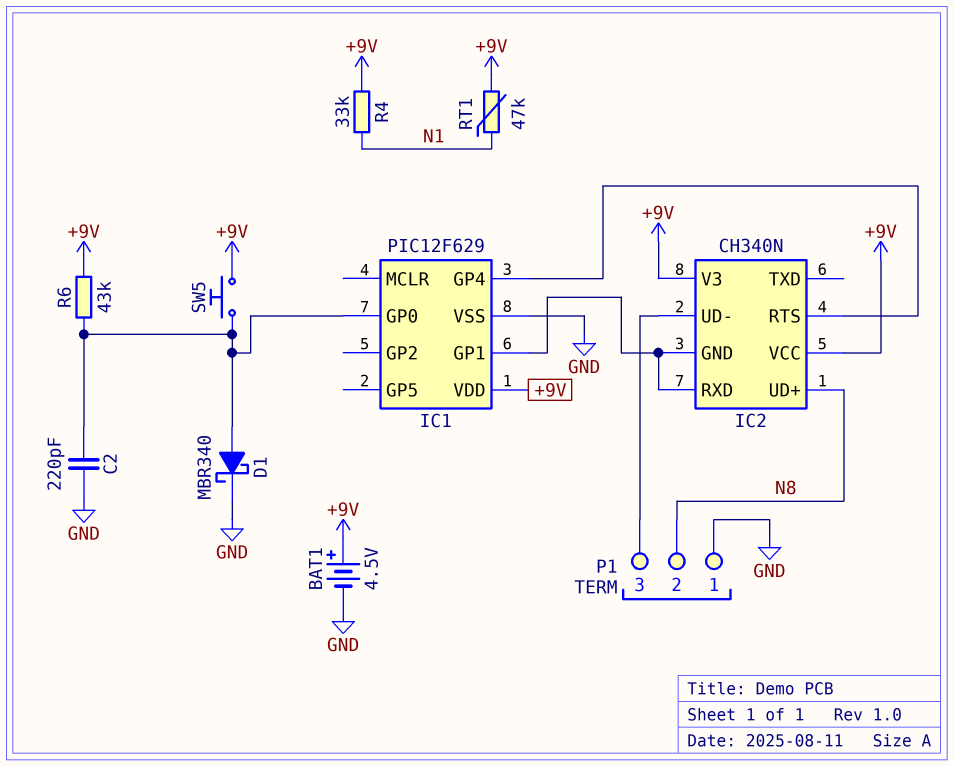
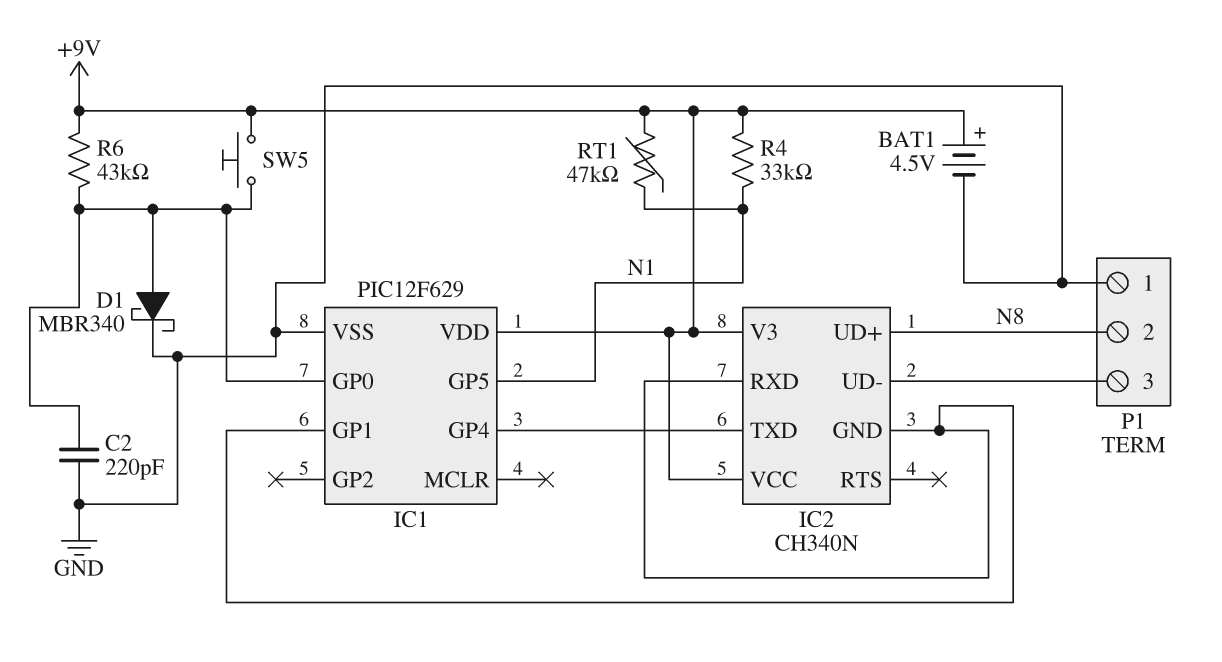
IC1 pin GP5: none -> N1
IC2 pin RTS: IC1/GP4 -> none
IC2 pin TXD: none -> IC1/GP4

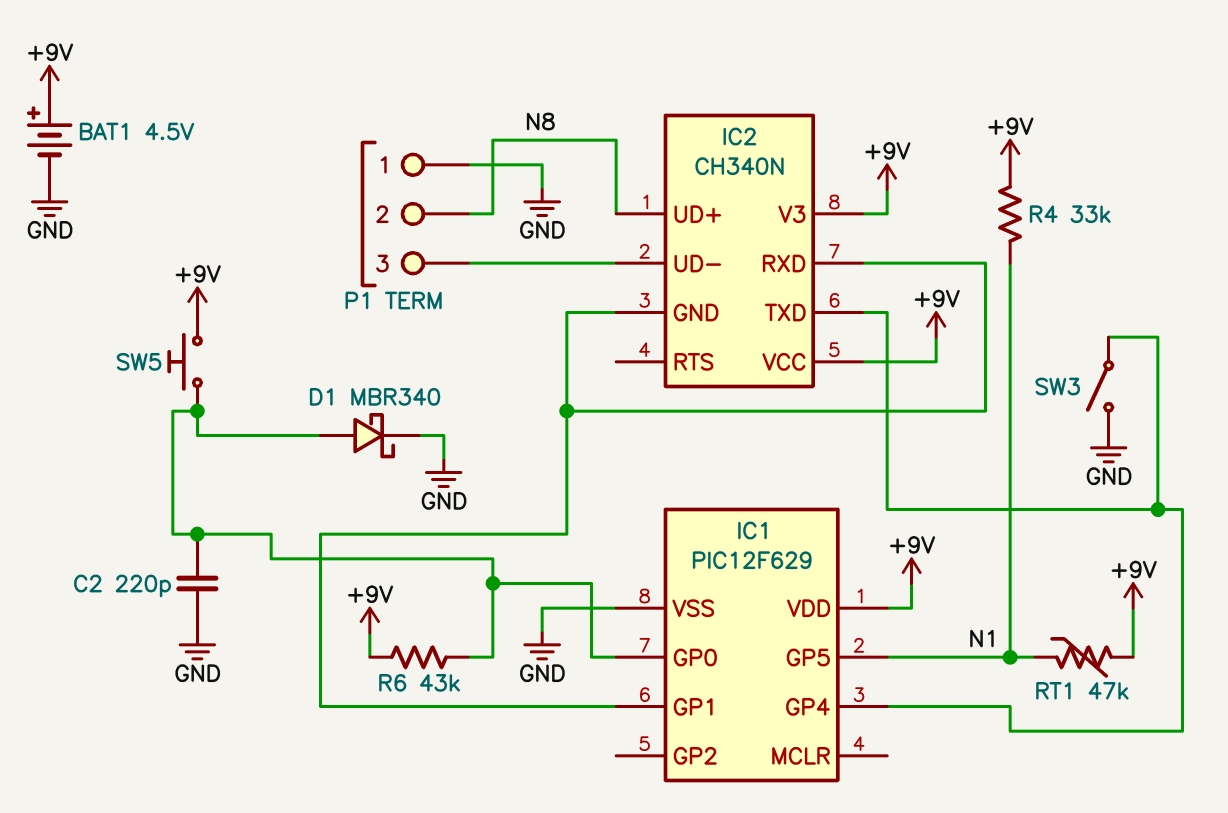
SW3: none -> switch (GND, IC1/GP4)

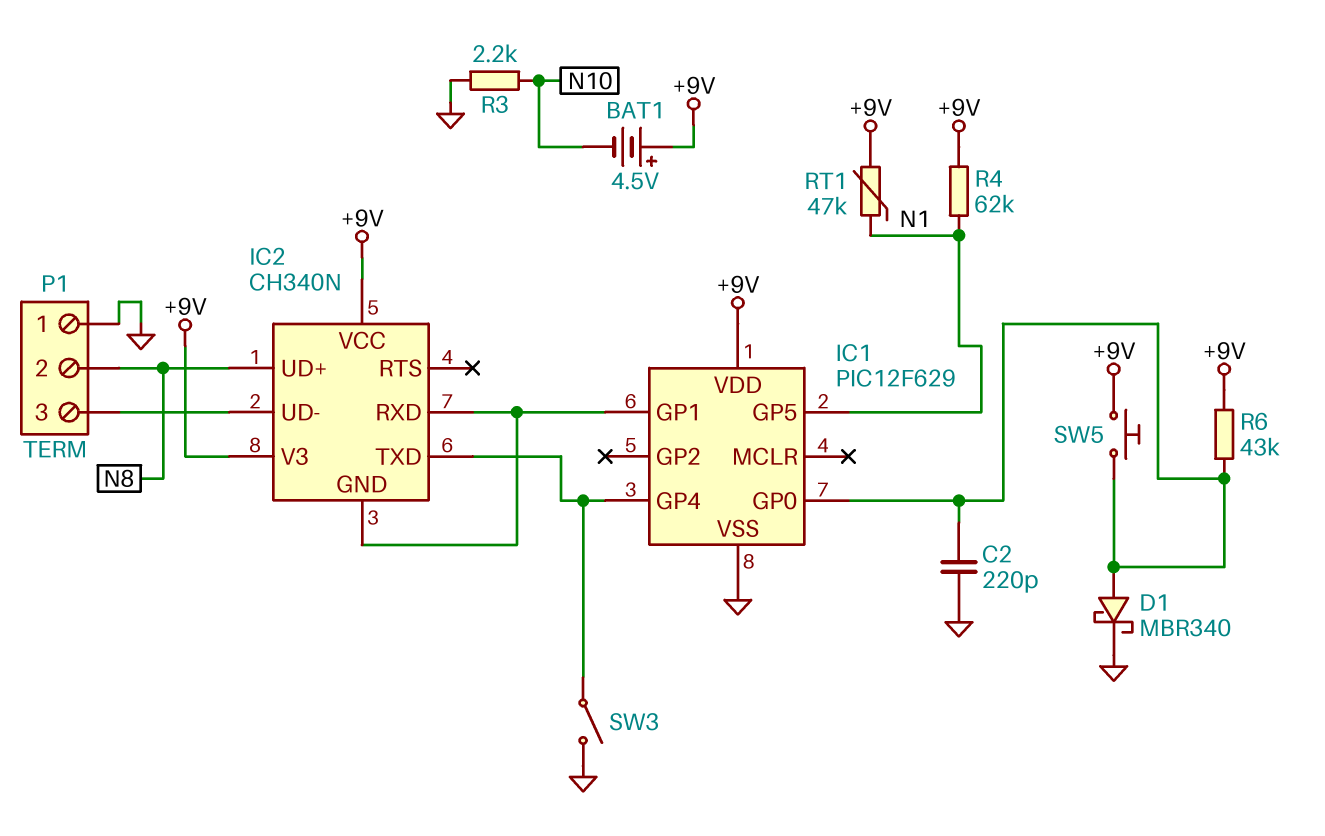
BAT1: 4.5V (plus +9V, minus GND) -> 4.5V (plus +9V, minus N10)
R3: none -> 2.2k (GND, N10)
R4: 33k (+9V, N1) -> 62k (+9V, N1)

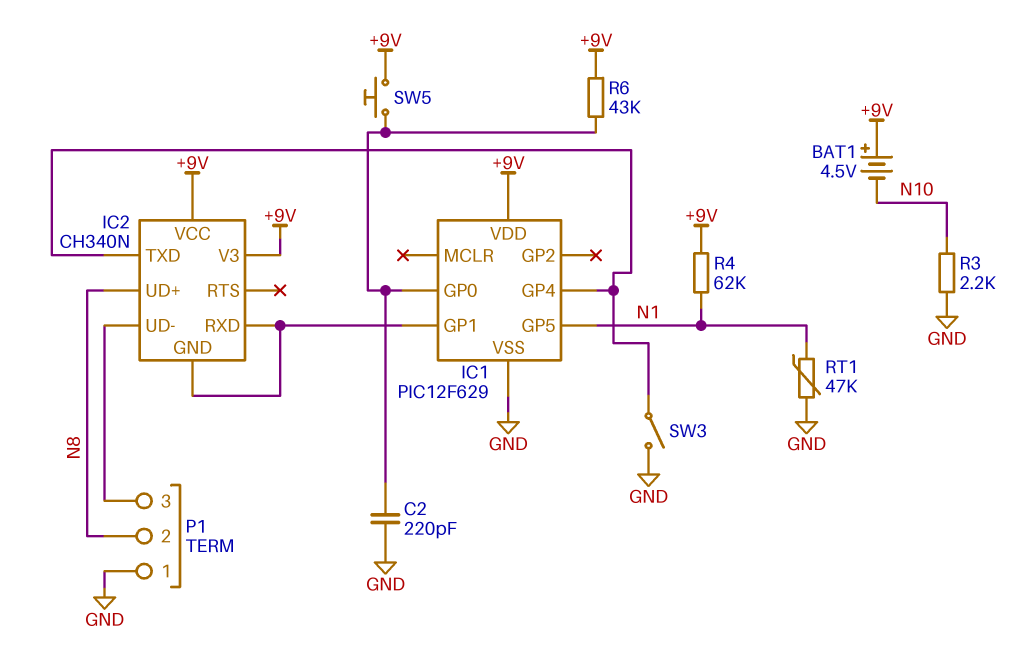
D1: schottky MBR340 (A IC1/GP0, K GND) -> none
RT1: 47k (+9V, N1) -> 47k (GND, N1)

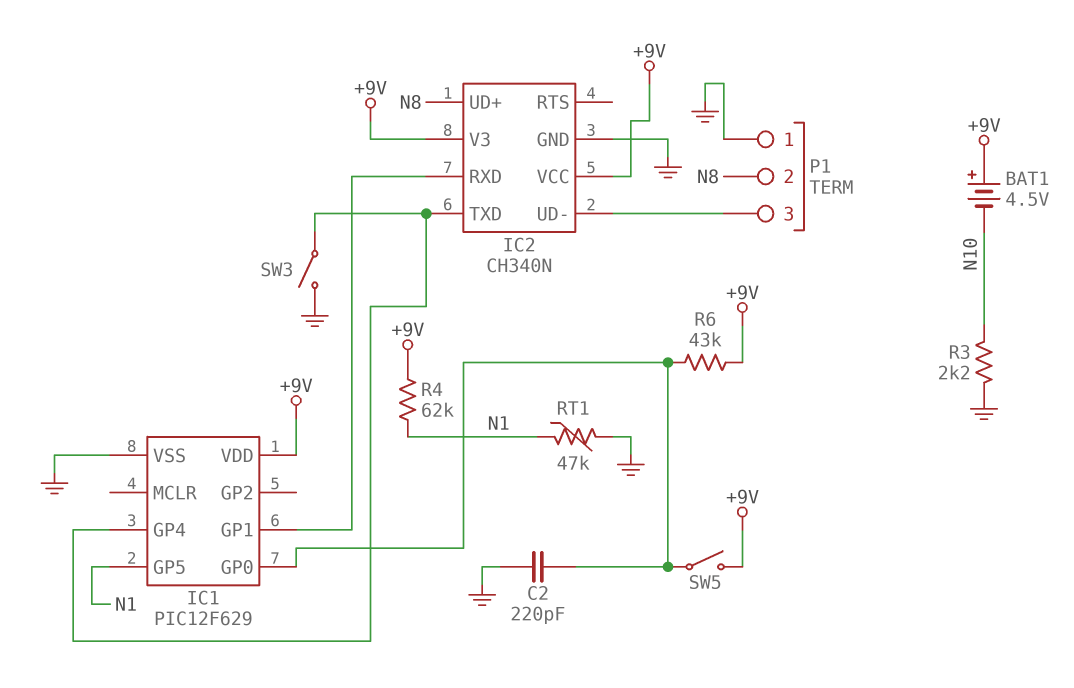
IC2 pin GND: IC1/GP1 -> GND
SW5: button (+9V, IC1/GP0) -> switch (+9V, IC1/GP0)

